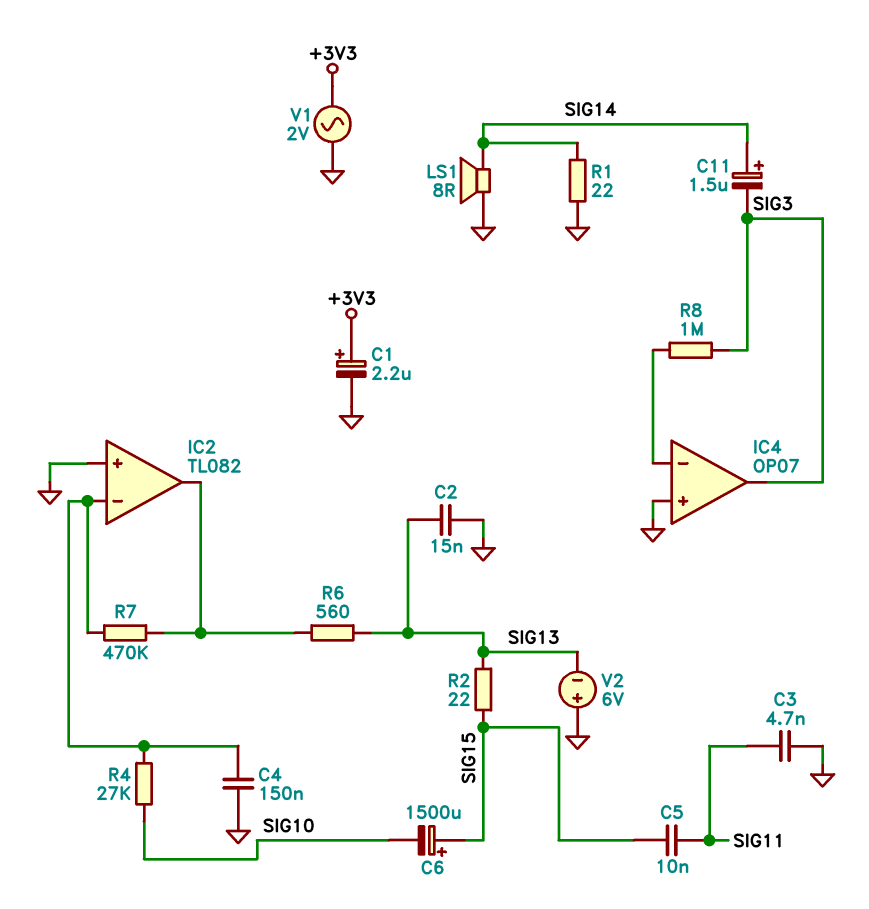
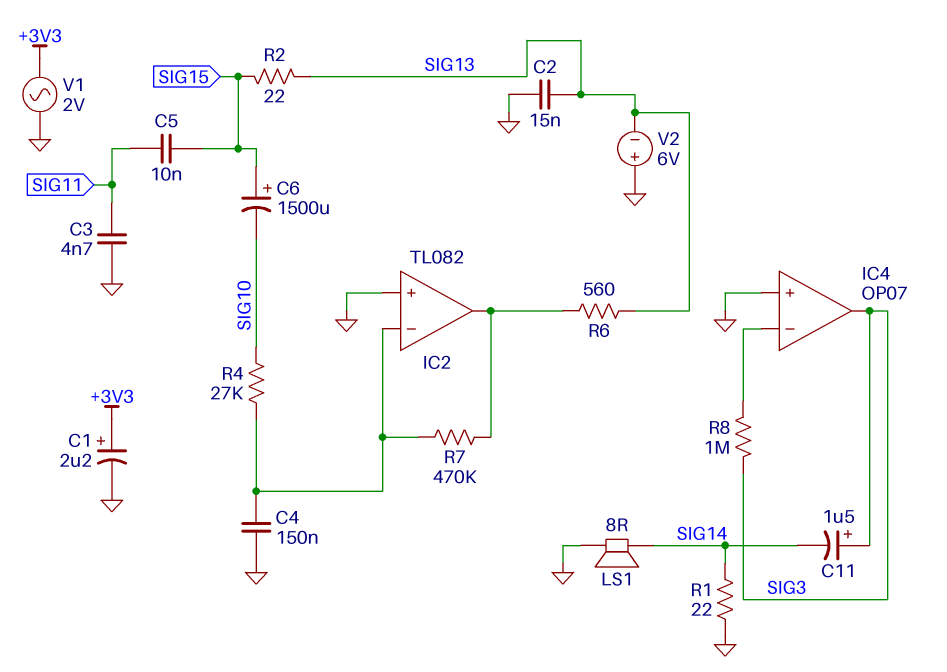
C11: 1.5uF (plus SIG14, minus SIG3) -> 1.5uF (plus SIG3, minus SIG14)

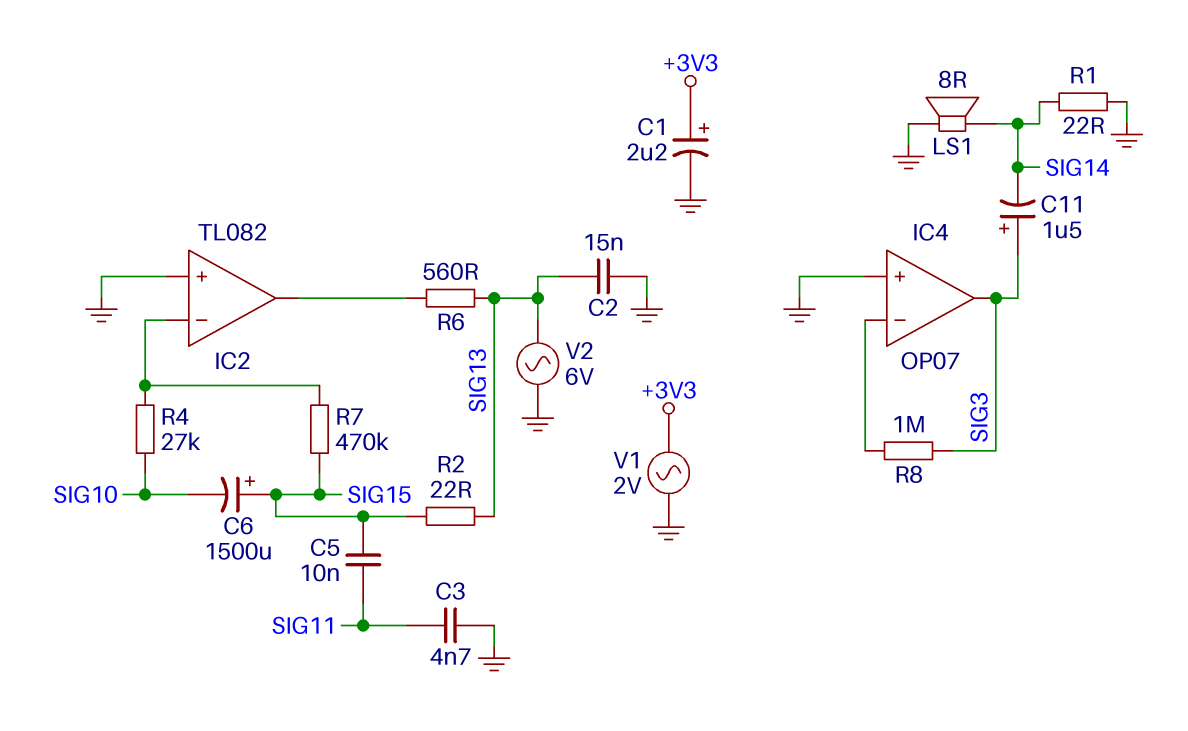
C4: 150nF (GND, IC2/in-) -> none
R7: 470k (IC2/in-, IC2/out) -> 470k (IC2/in-, SIG15)
V2: 6V (plus GND, minus SIG13) -> AC 6V (GND, SIG13)

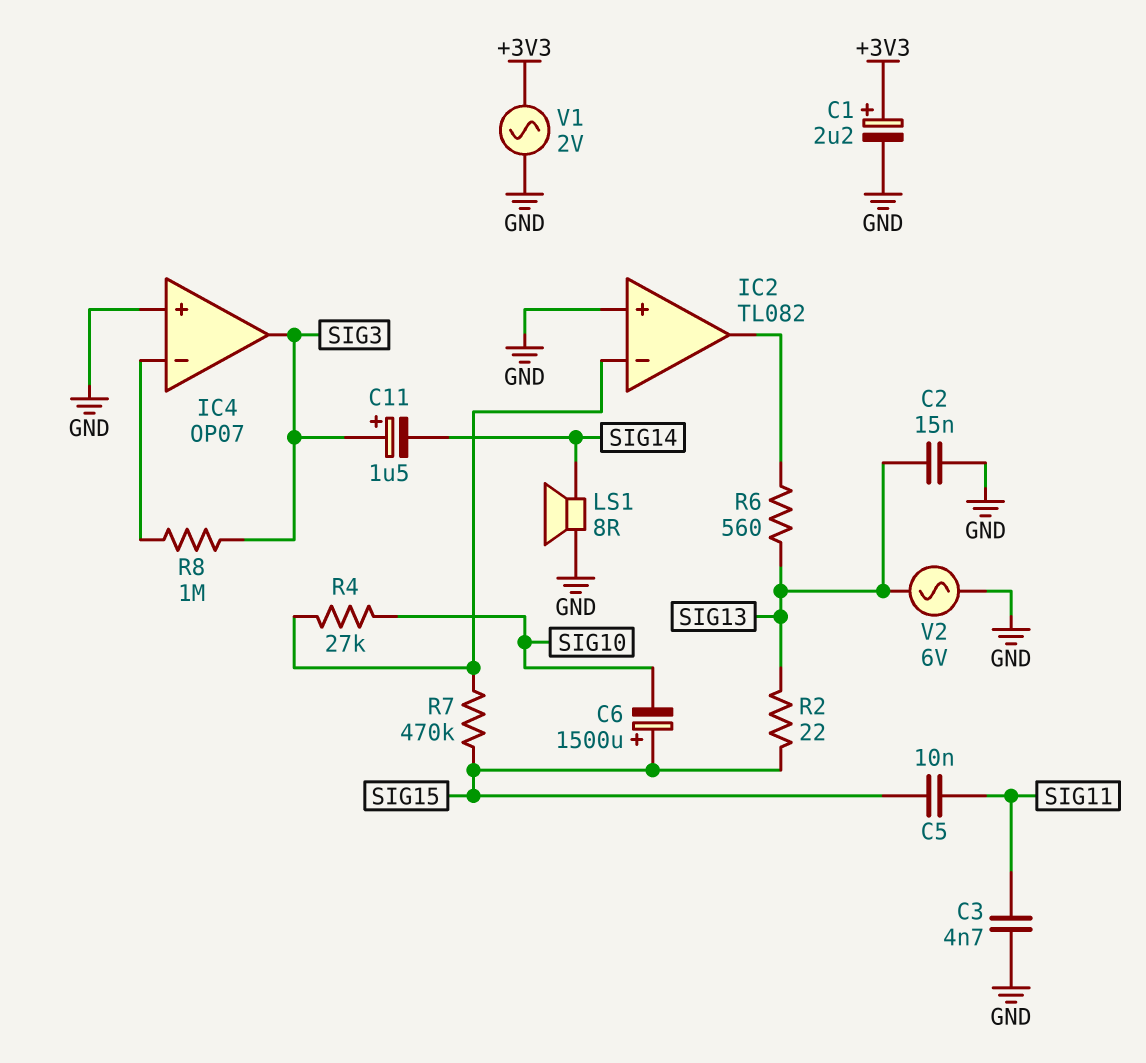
R1: 22 (GND, SIG14) -> none

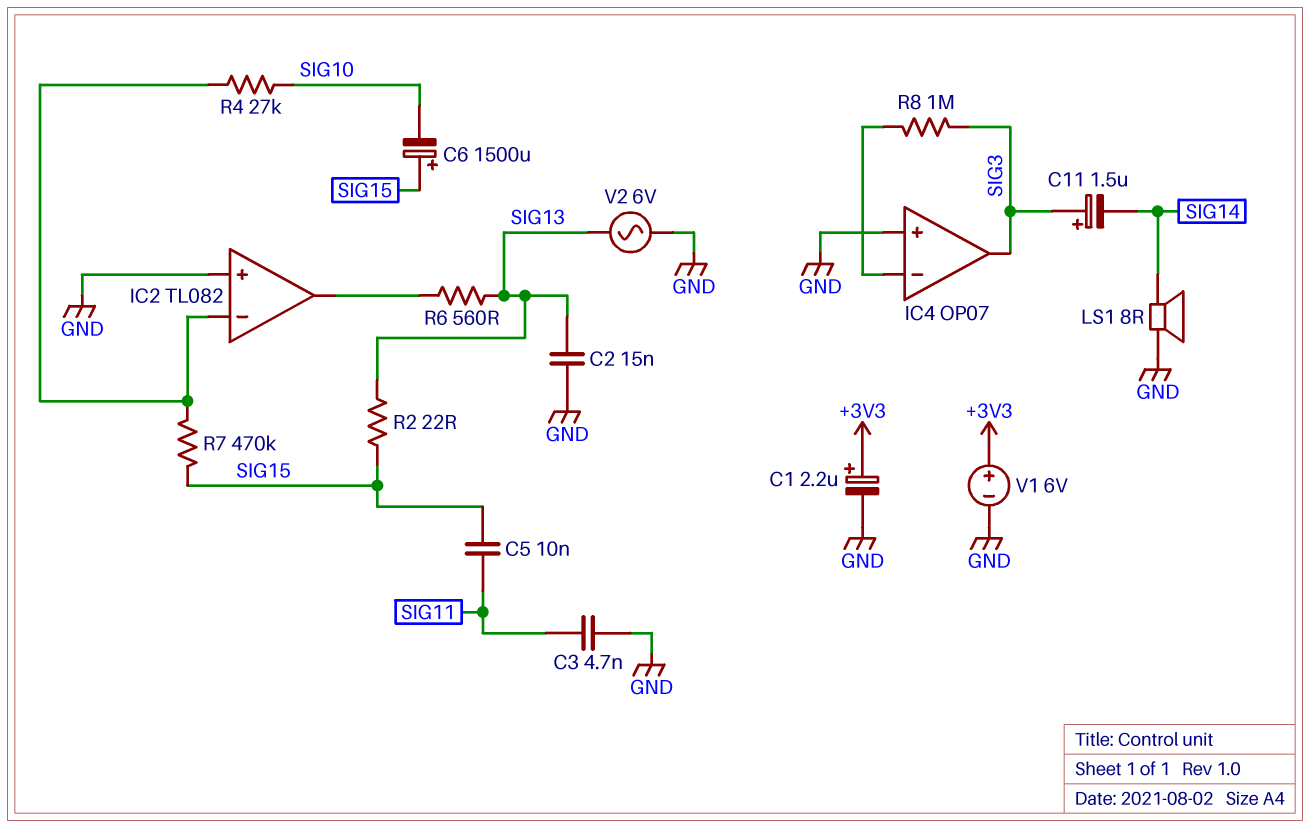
V1: AC 2V (+3V3, GND) -> 6V (plus +3V3, minus GND)

